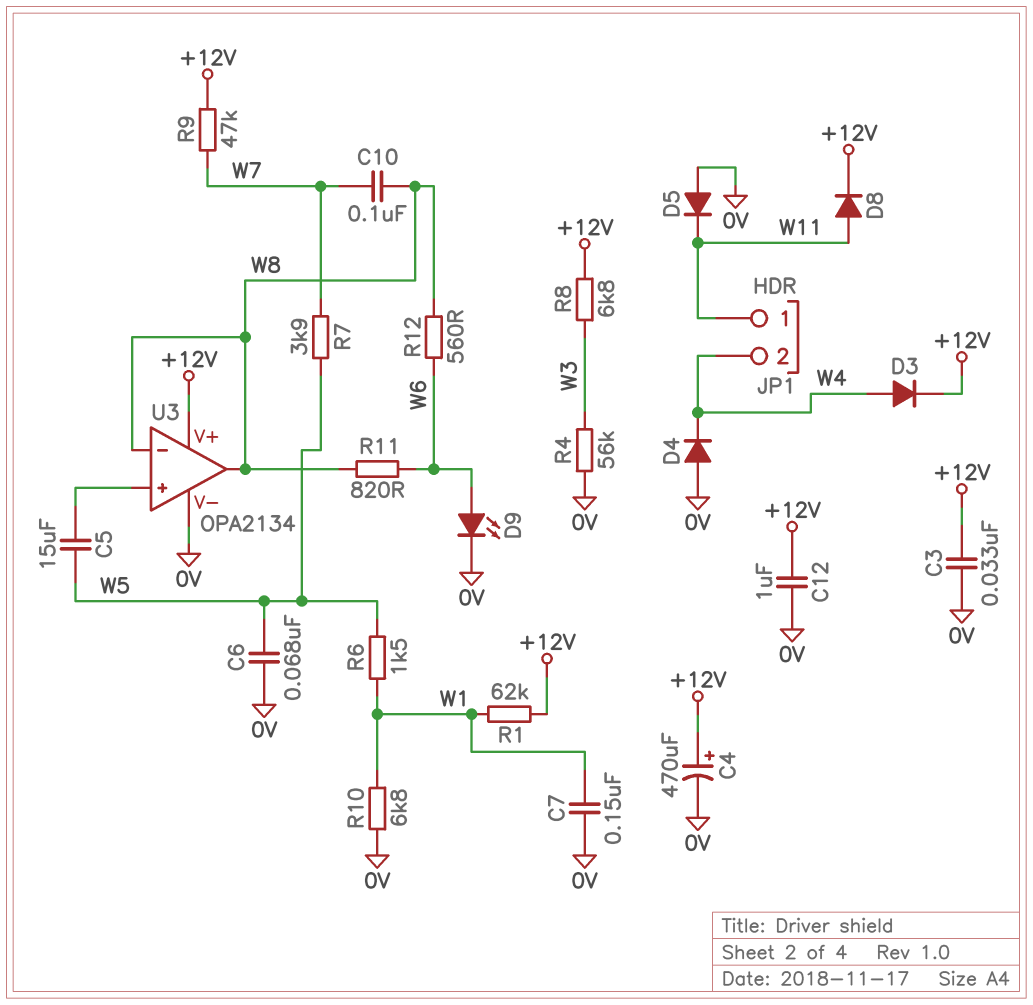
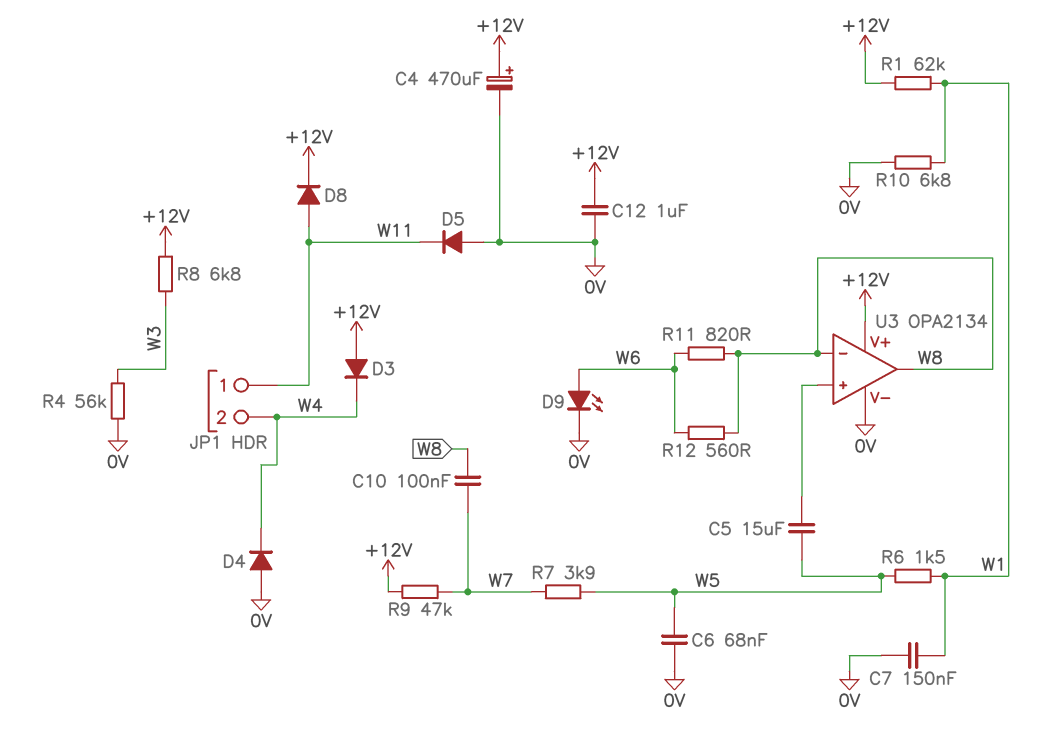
C3: 33nF (+12V, 0V) -> none
D3: diode (A W4, K +12V) -> diode (A +12V, K W4)

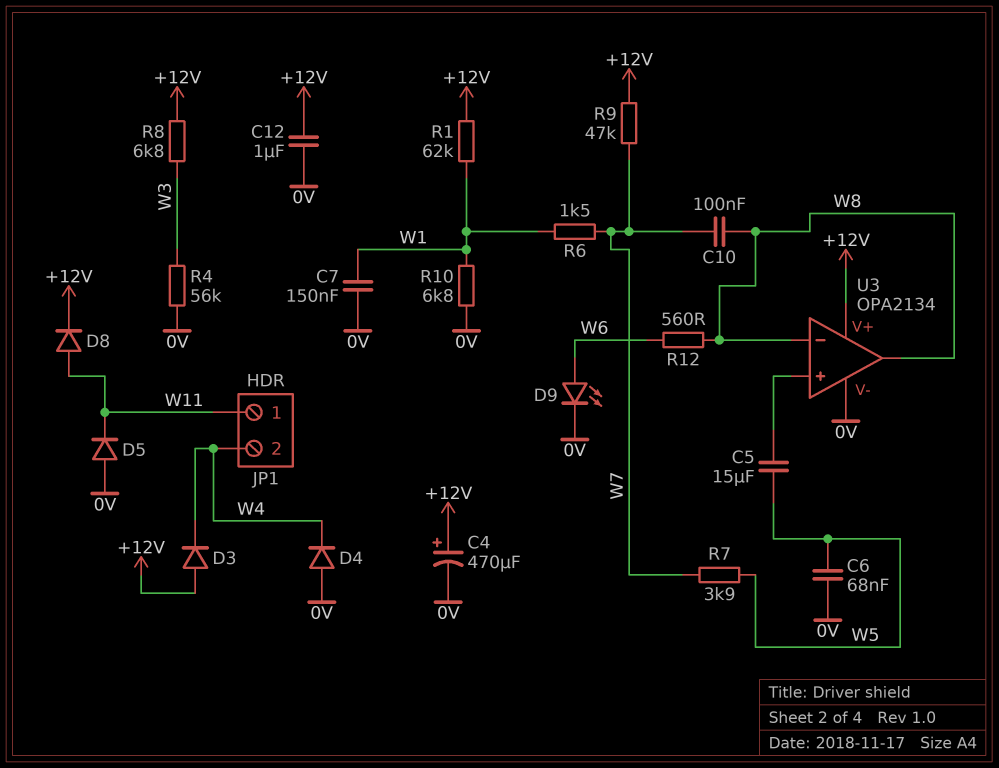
R6: 1.5k (W1, W5) -> 1.5k (W1, W7)
R11: 820 (W6, W8) -> none

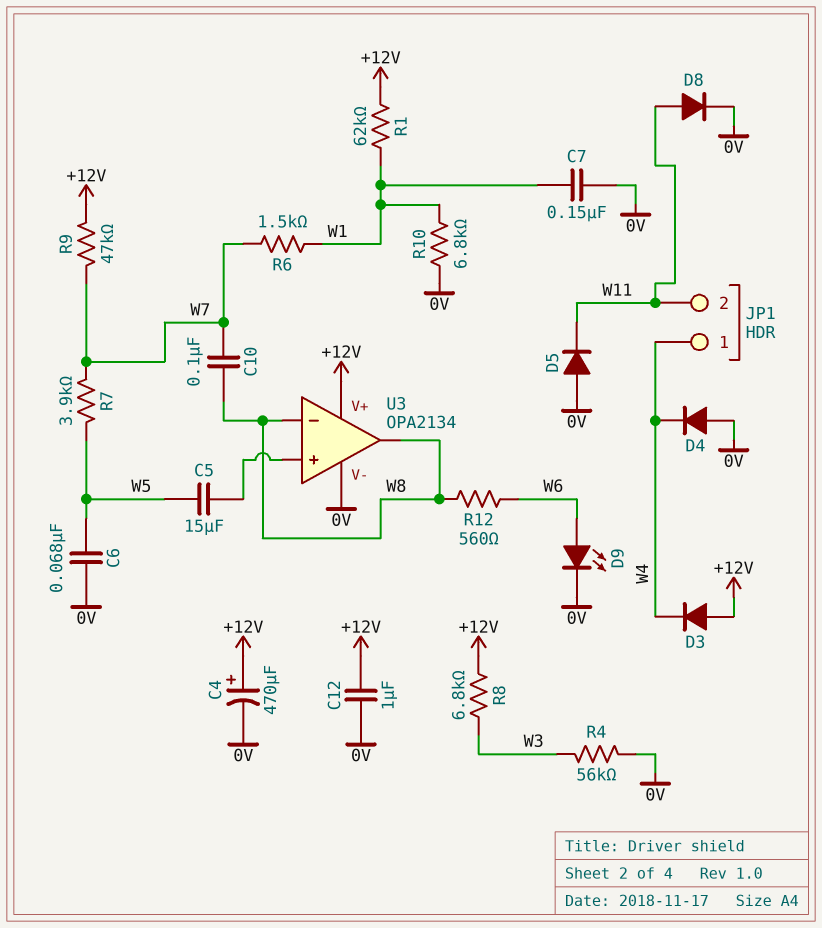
D8: diode (A W11, K +12V) -> diode (A W11, K 0V)
JP1 pin 1: W11 -> W4
JP1 pin 2: W4 -> W11

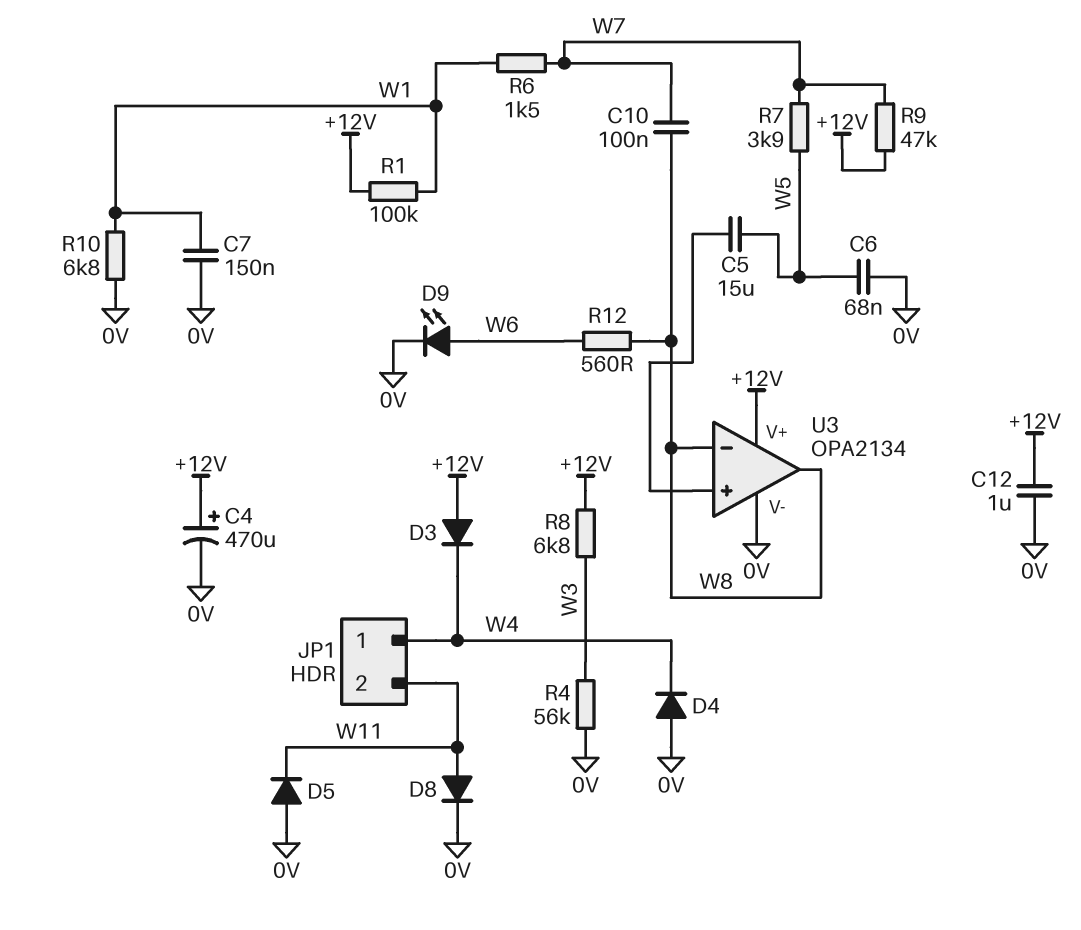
R1: 62k (+12V, W1) -> 100k (+12V, W1)

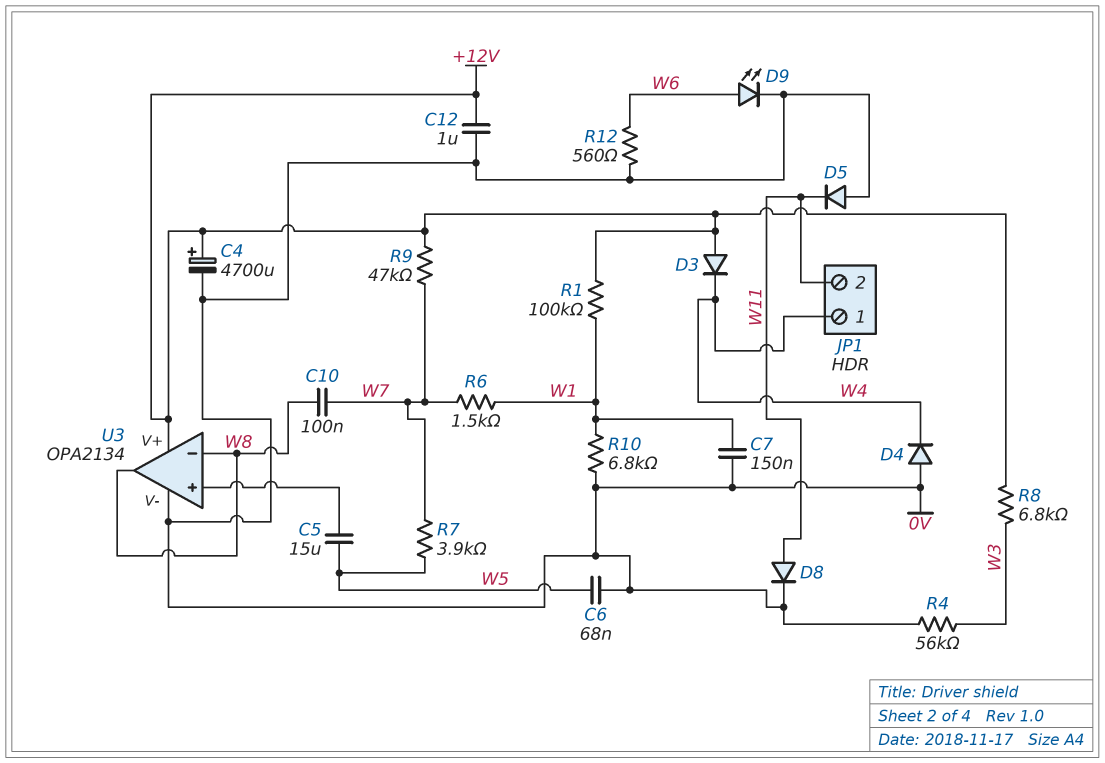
C4: 470uF (plus +12V, minus 0V) -> 4700uF (plus +12V, minus 0V)
R12: 560 (W6, W8) -> 560 (0V, W6)

